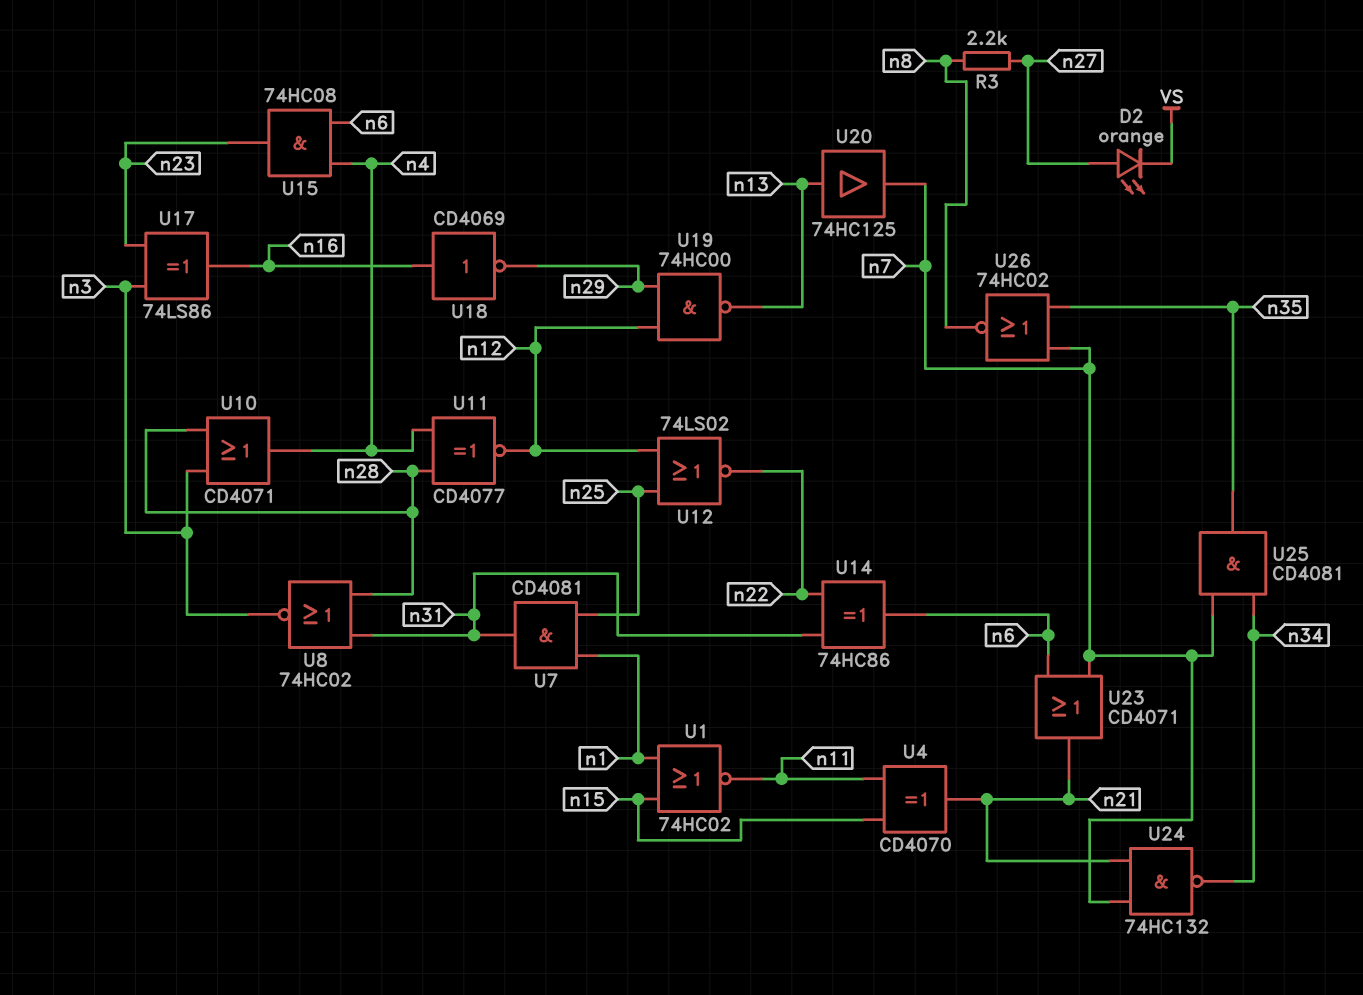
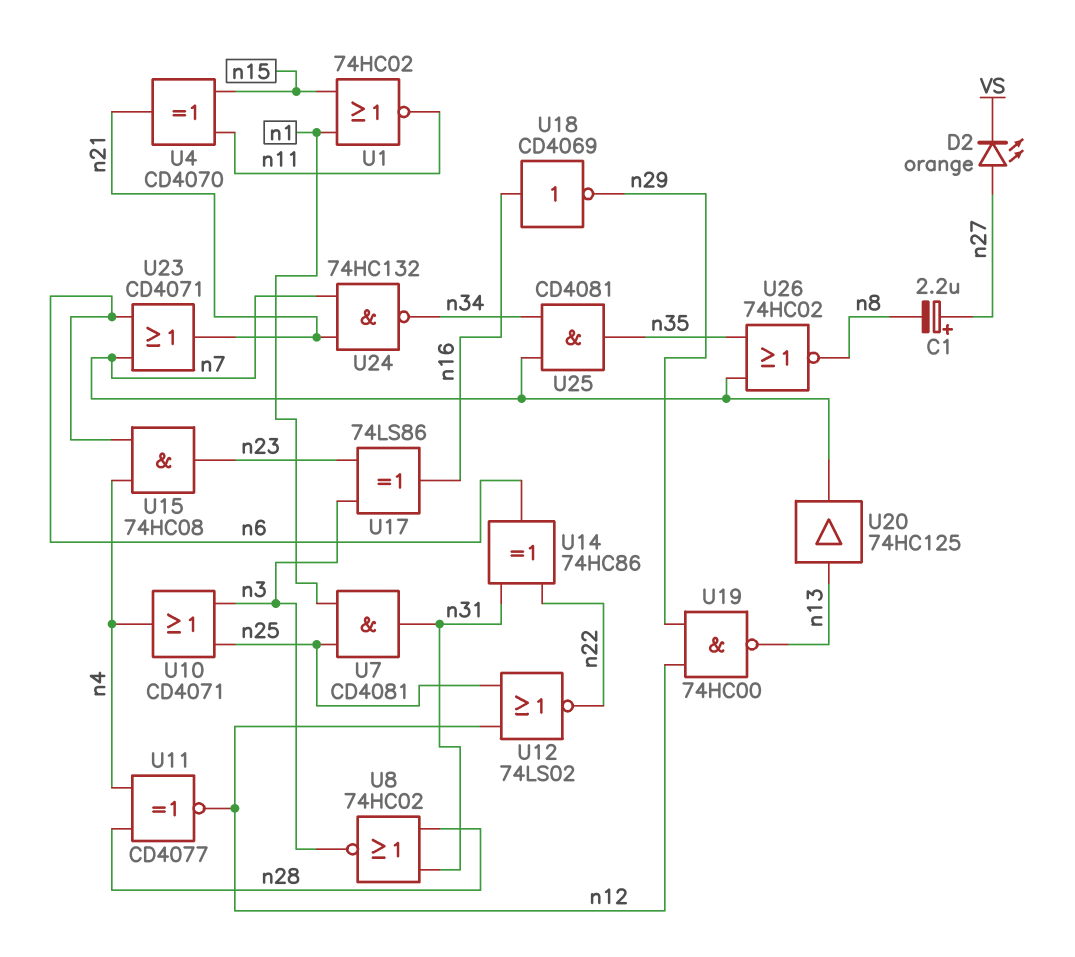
C1: none -> 2.2uF (plus n27, minus n8)
R3: 2.2k (n8, n27) -> none
U10: OR CD4071 (in n3, in n28, out n4) -> OR CD4071 (in n3, in n25, out n4)

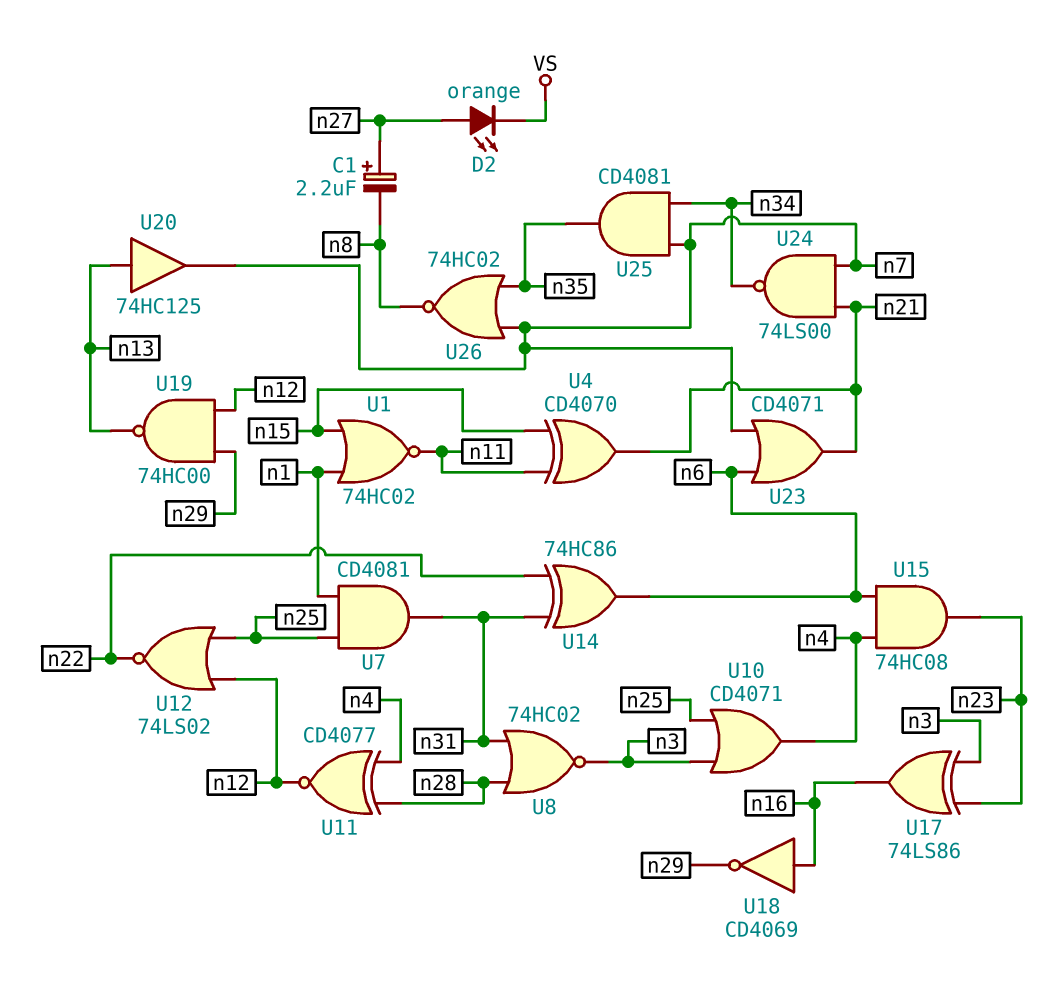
U24: NAND 74HC132 (in n7, in n21, out n34) -> NAND 74LS00 (in n7, in n21, out n34)

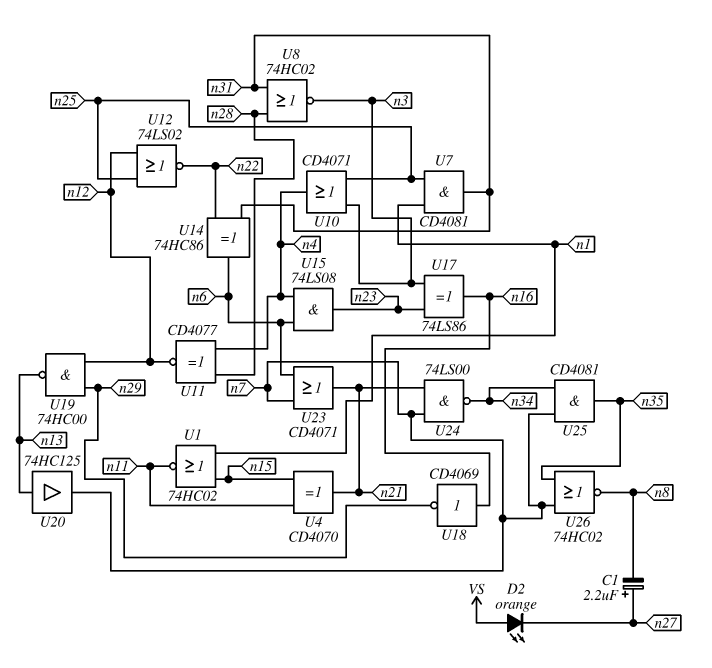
D2: LED orange (A n27, K VS) -> LED orange (A VS, K n27)
U15: AND 74HC08 (in n4, in n6, out n23) -> AND 74LS08 (in n4, in n6, out n23)

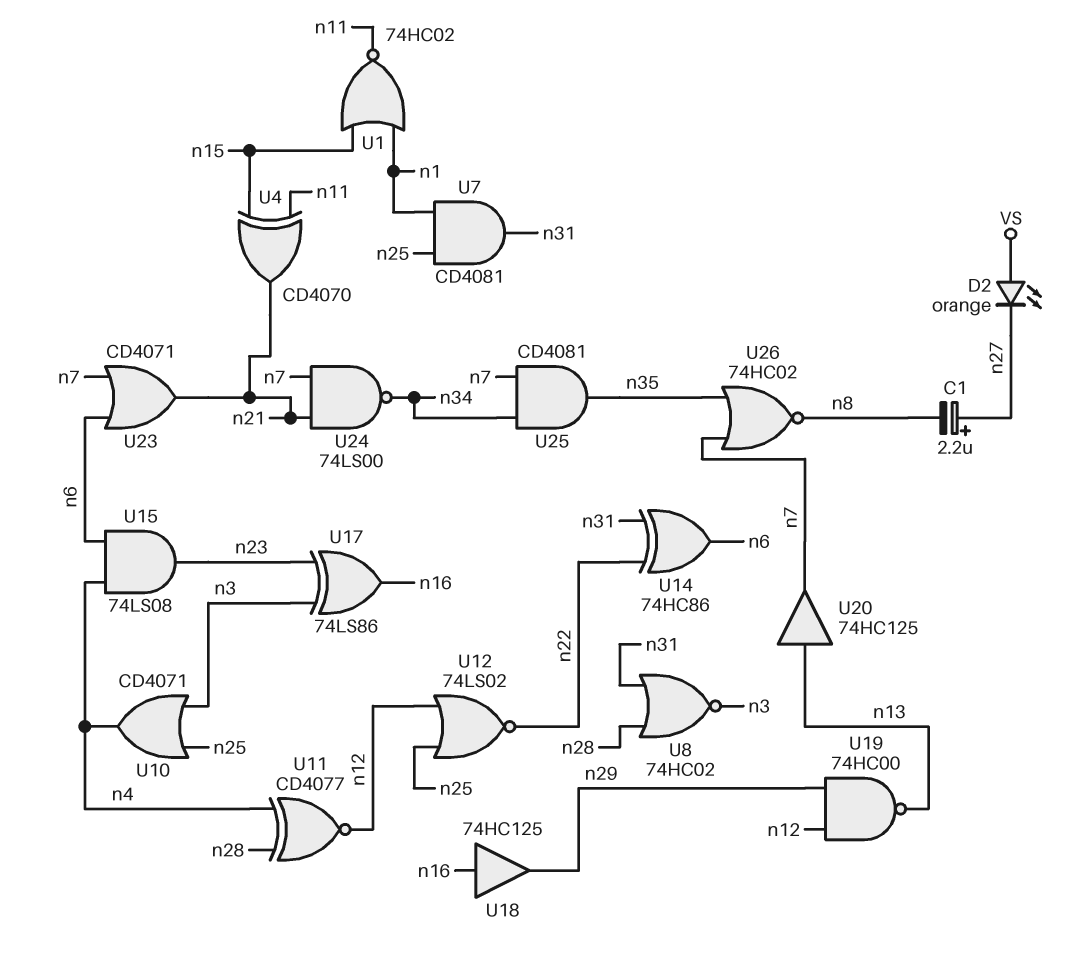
U18: NOT CD4069 (in n16, out n29) -> buffer 74HC125 (in n16, out n29)

